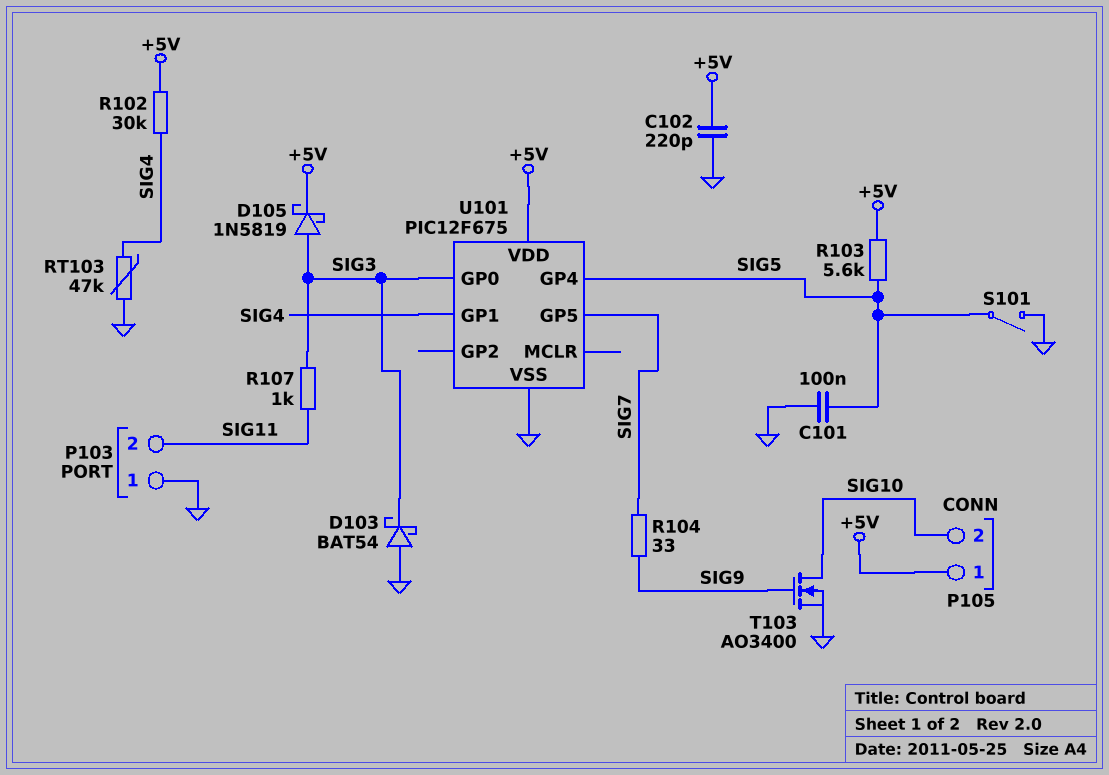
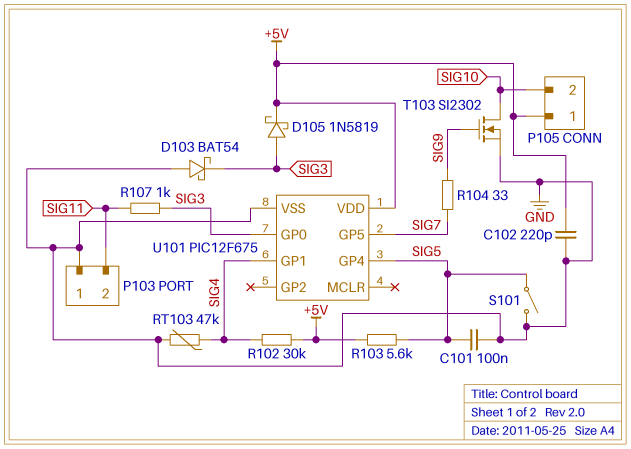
T103: NMOS AO3400 (G SIG9, D SIG10, S GND) -> NMOS SI2302 (G SIG9, D SIG10, S GND)

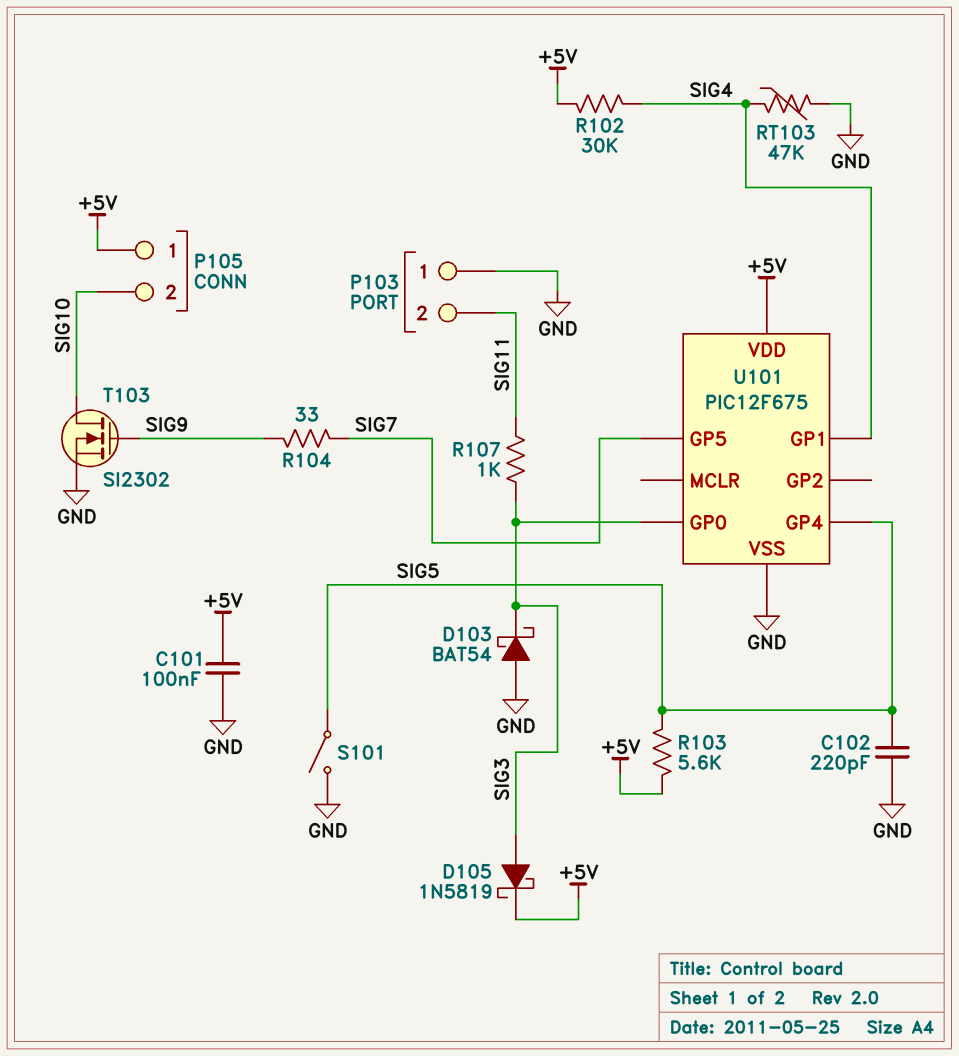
C101: 100nF (GND, SIG5) -> 100nF (+5V, GND)
C102: 220pF (+5V, GND) -> 220pF (GND, SIG5)

